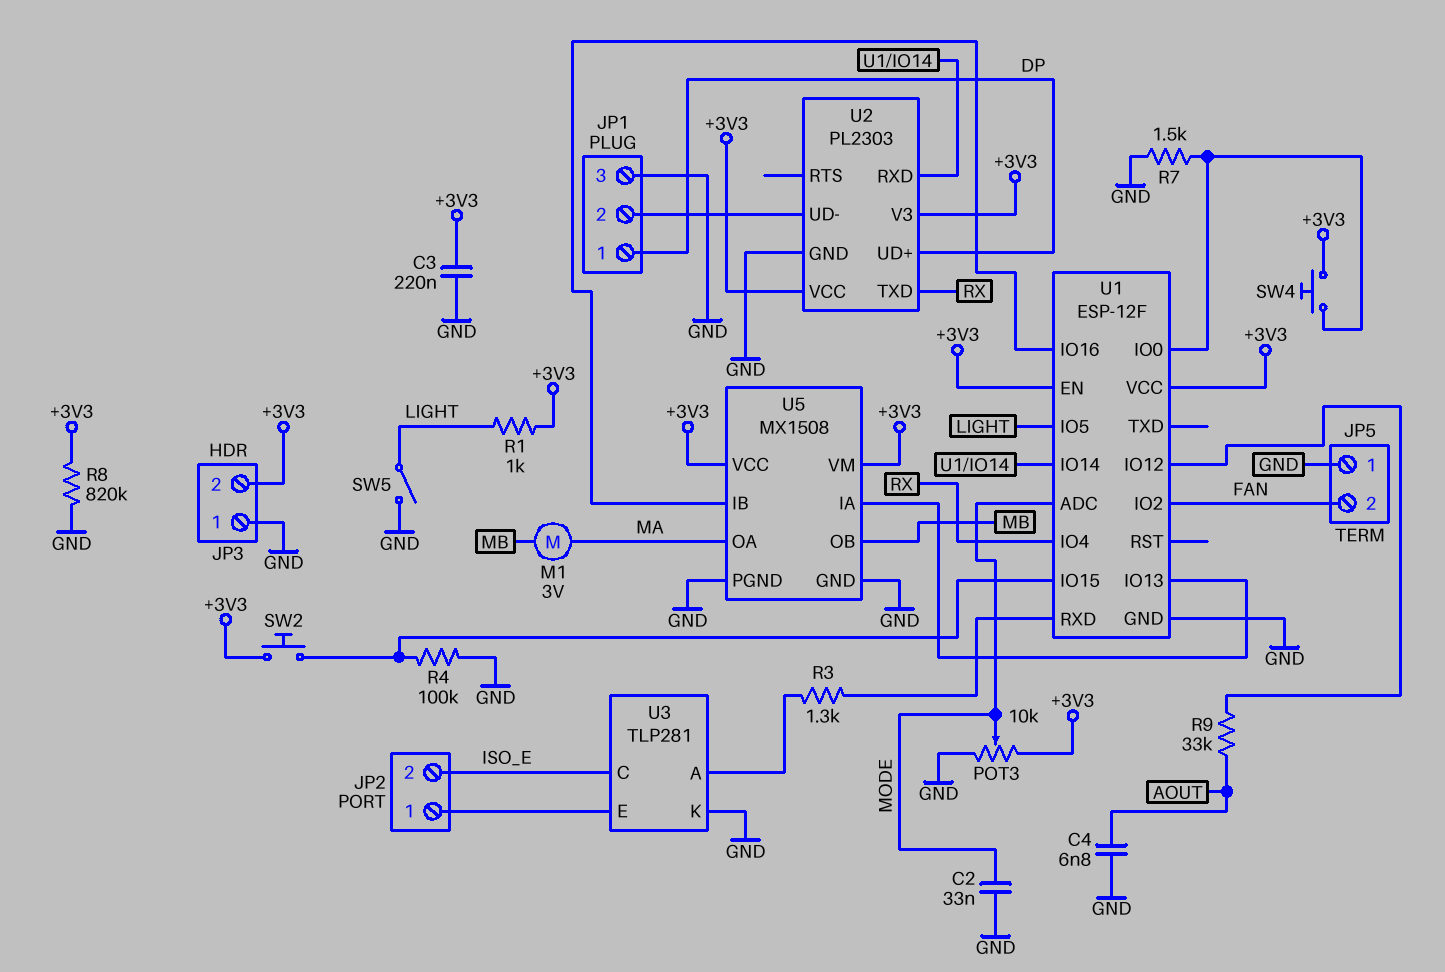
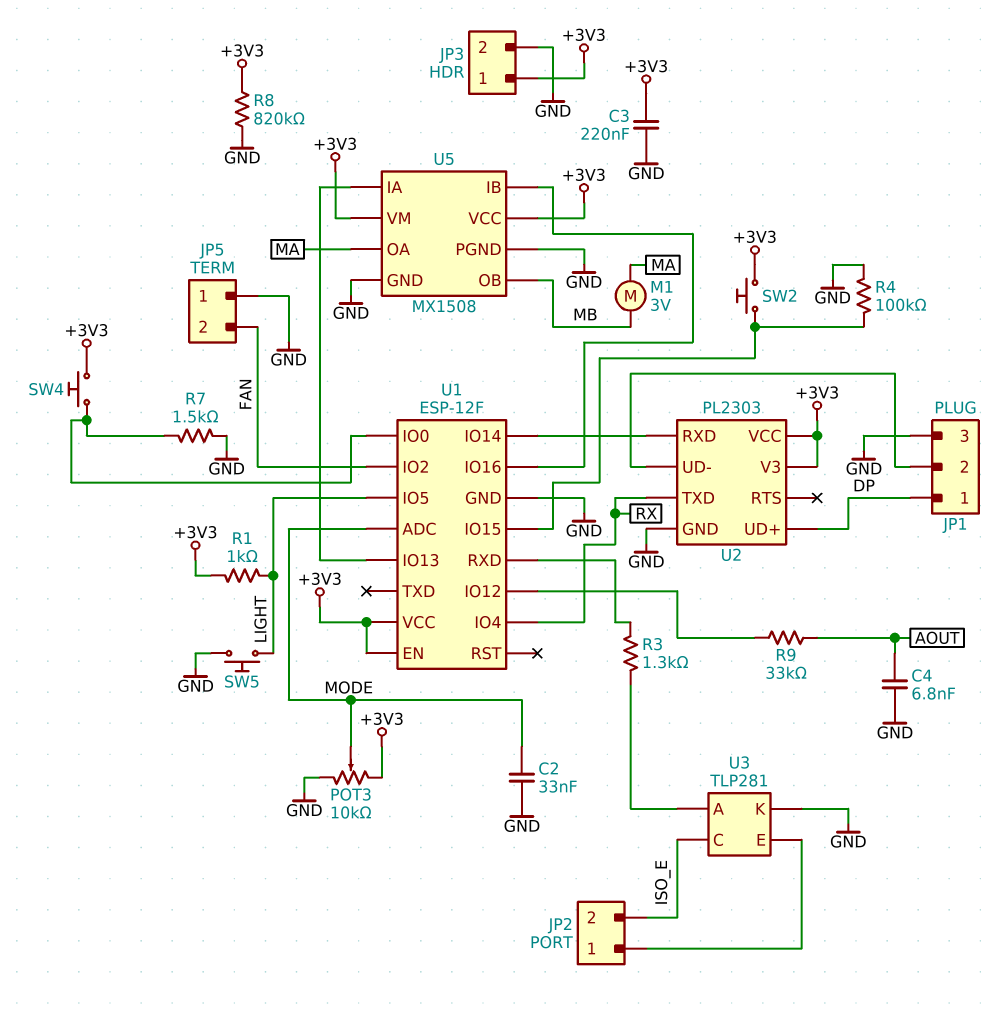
JP3 pin 1: GND -> +3V3
JP3 pin 2: +3V3 -> GND
SW5: switch (GND, LIGHT) -> button (GND, LIGHT)

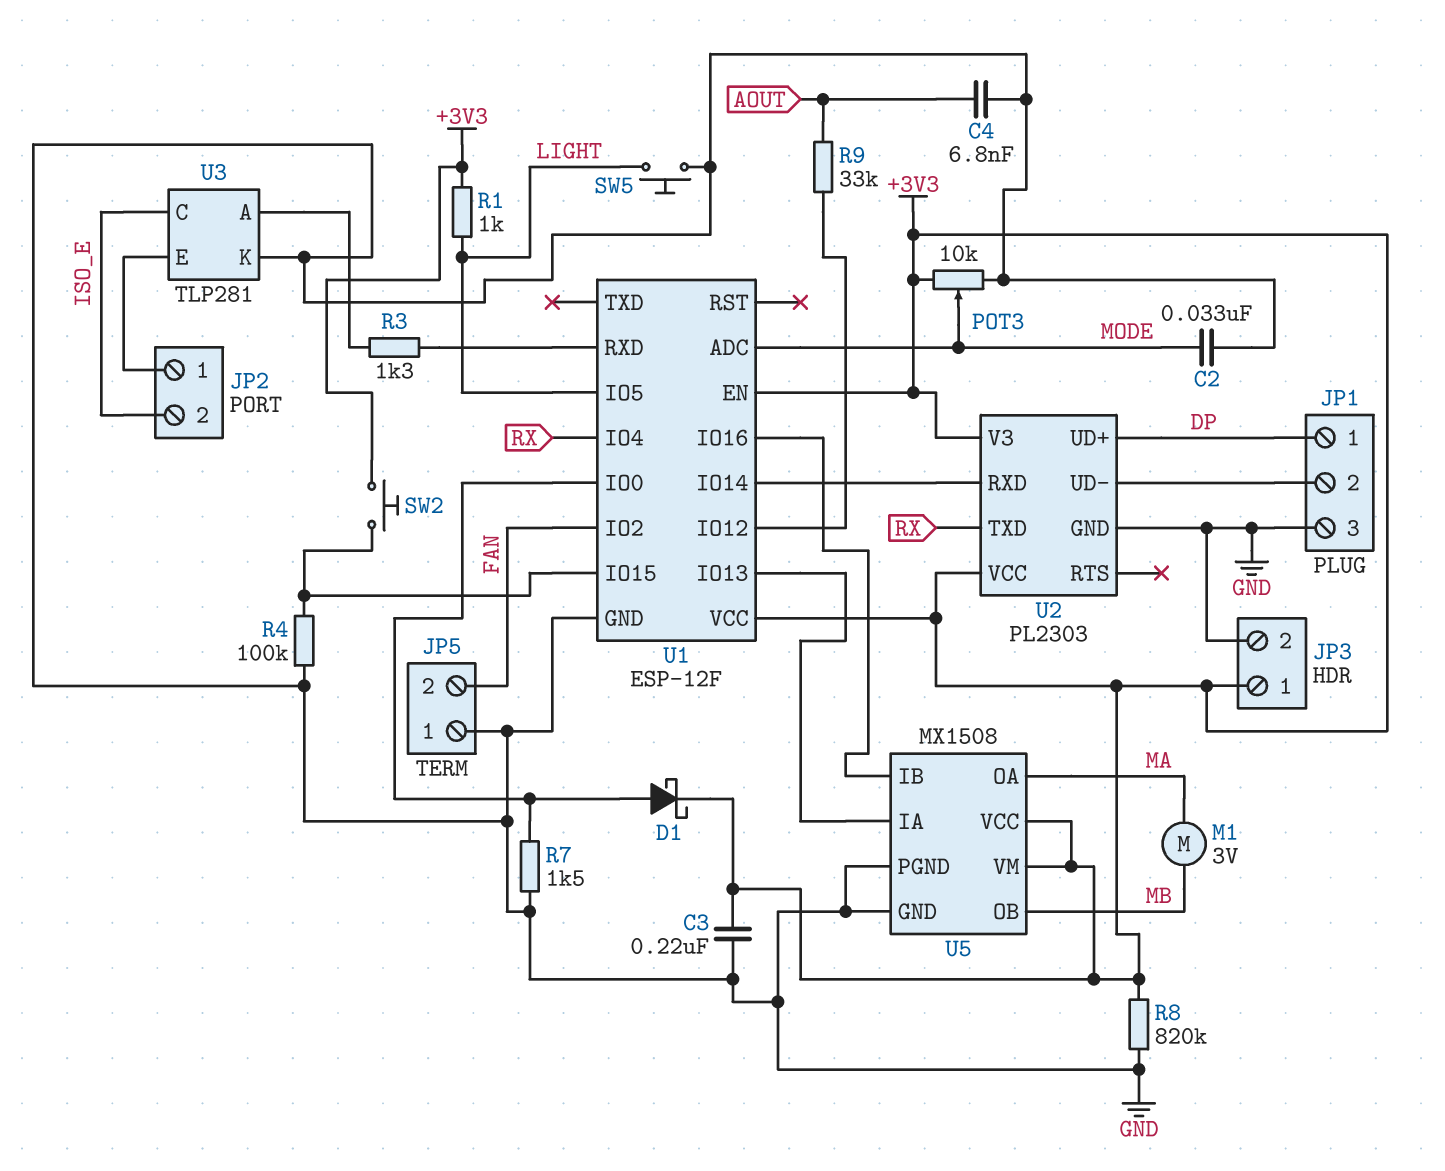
D1: none -> schottky (A U1/IO0, K +3V3)
SW4: button (+3V3, U1/IO0) -> none

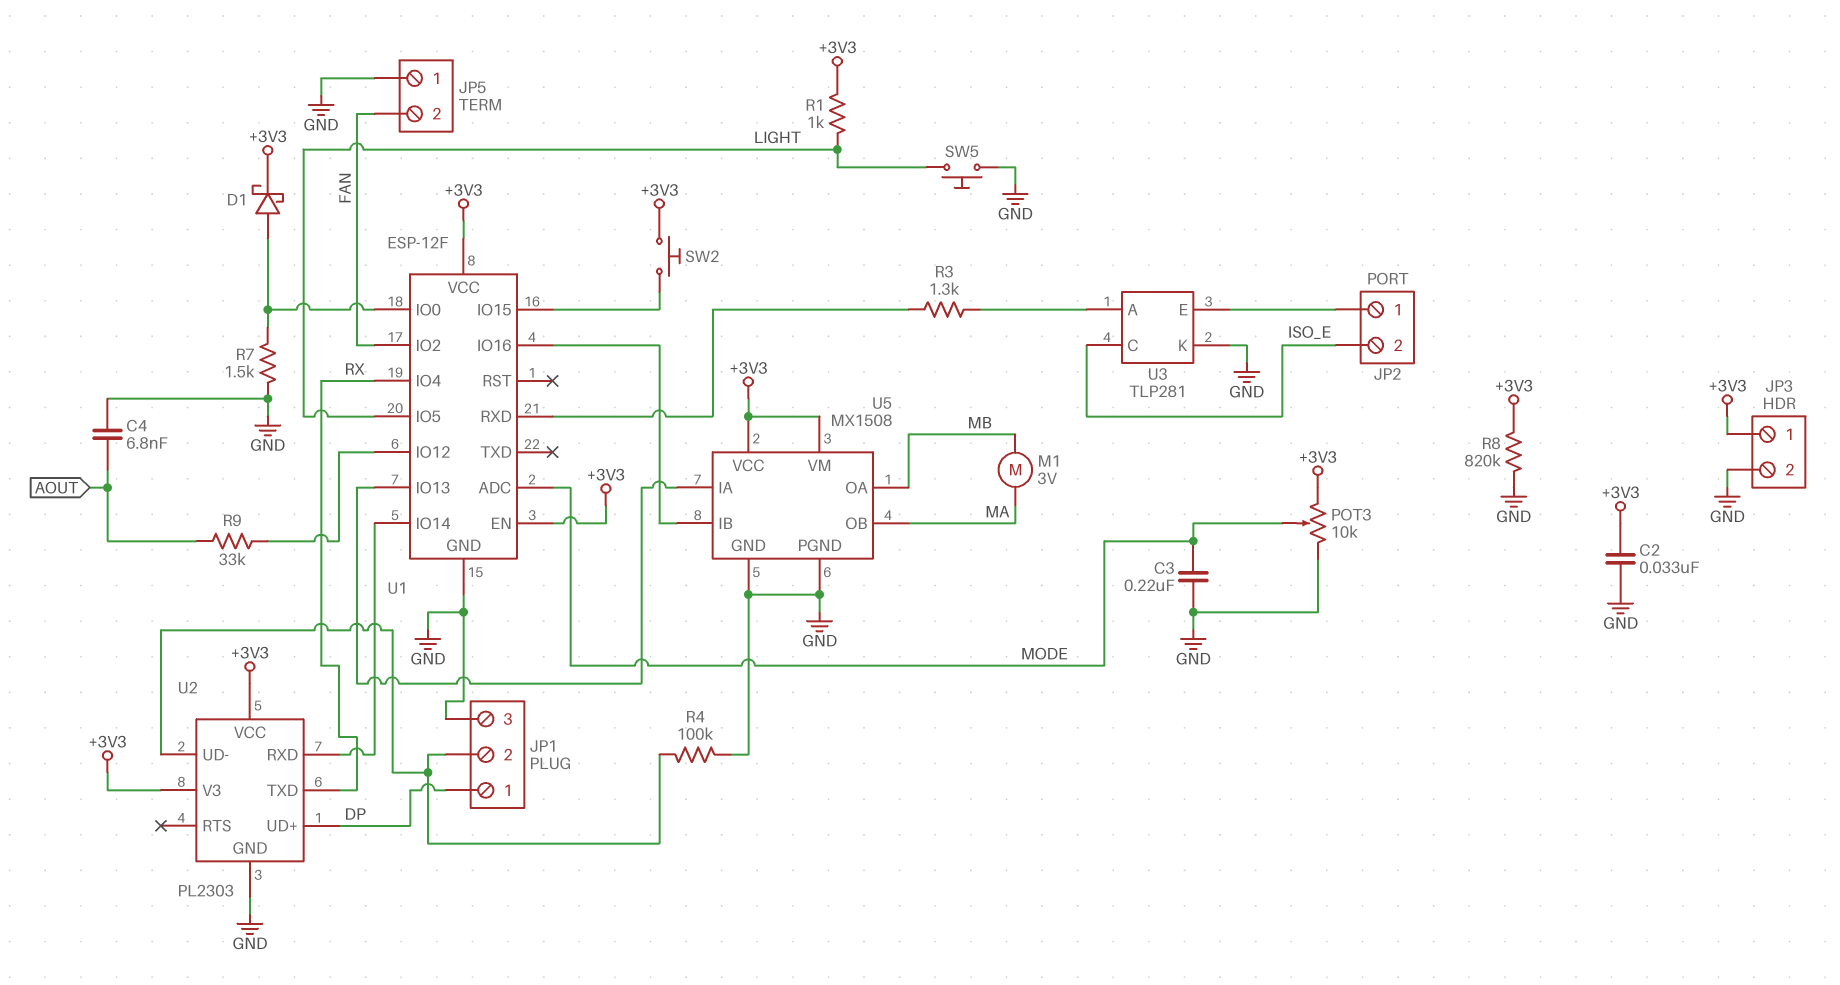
C2: 33nF (GND, MODE) -> 33nF (+3V3, GND)
C3: 220nF (+3V3, GND) -> 220nF (GND, MODE)
R4: 100k (GND, U1/IO15) -> 100k (GND, JP1/2)
U5 pin OA: MA -> MB
U5 pin OB: MB -> MA

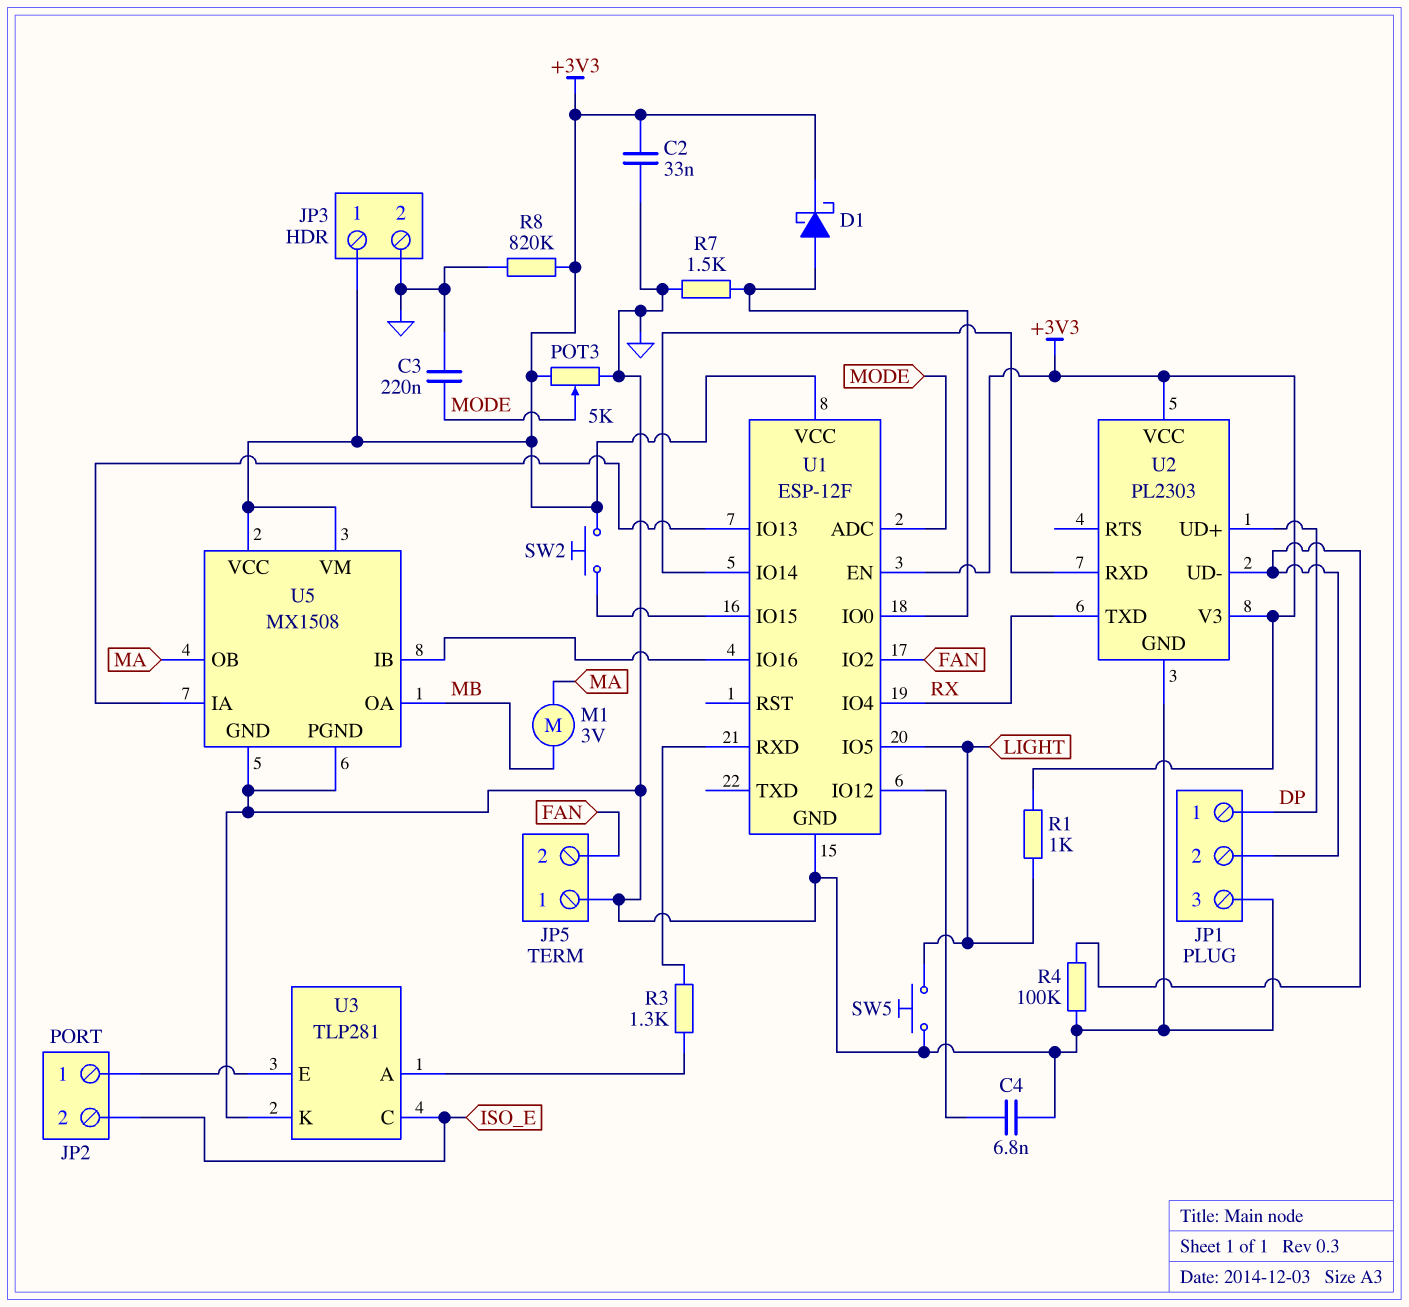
C4: 6.8nF (AOUT, GND) -> 6.8nF (GND, U1/IO12)
POT3: 10k (+3V3, GND, wiper MODE) -> 5k (+3V3, GND, wiper MODE)
R9: 33k (AOUT, U1/IO12) -> none

